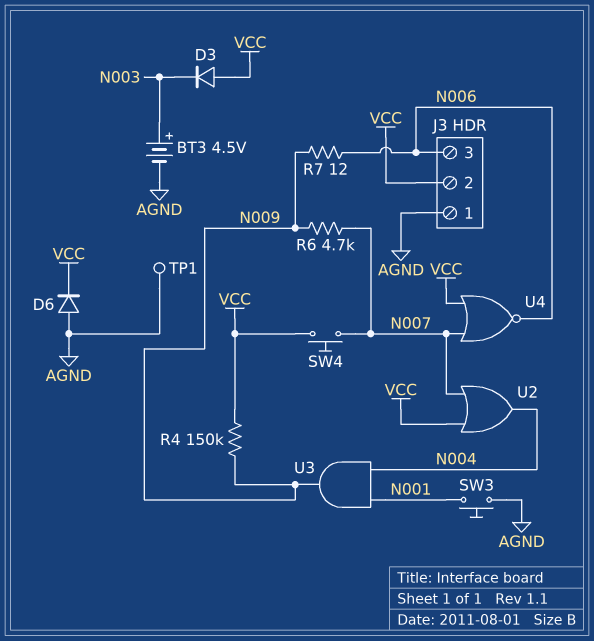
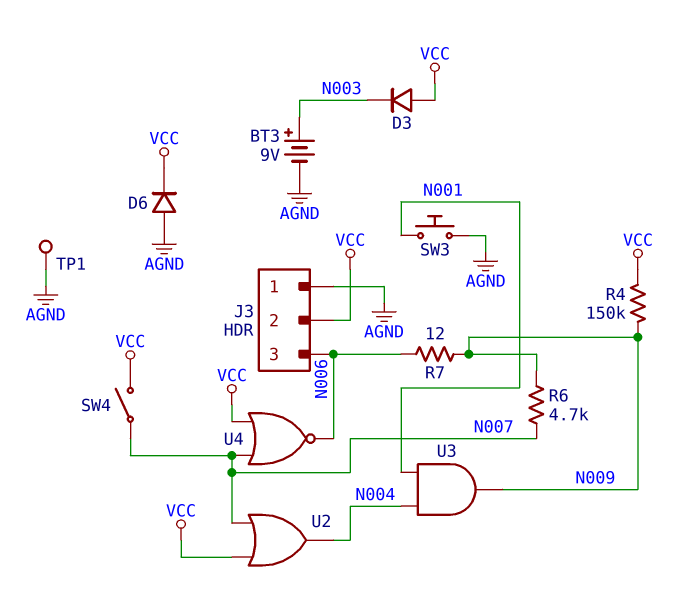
BT3: 4.5V (plus N003, minus AGND) -> 9V (plus N003, minus AGND)
SW4: button (N007, VCC) -> switch (N007, VCC)

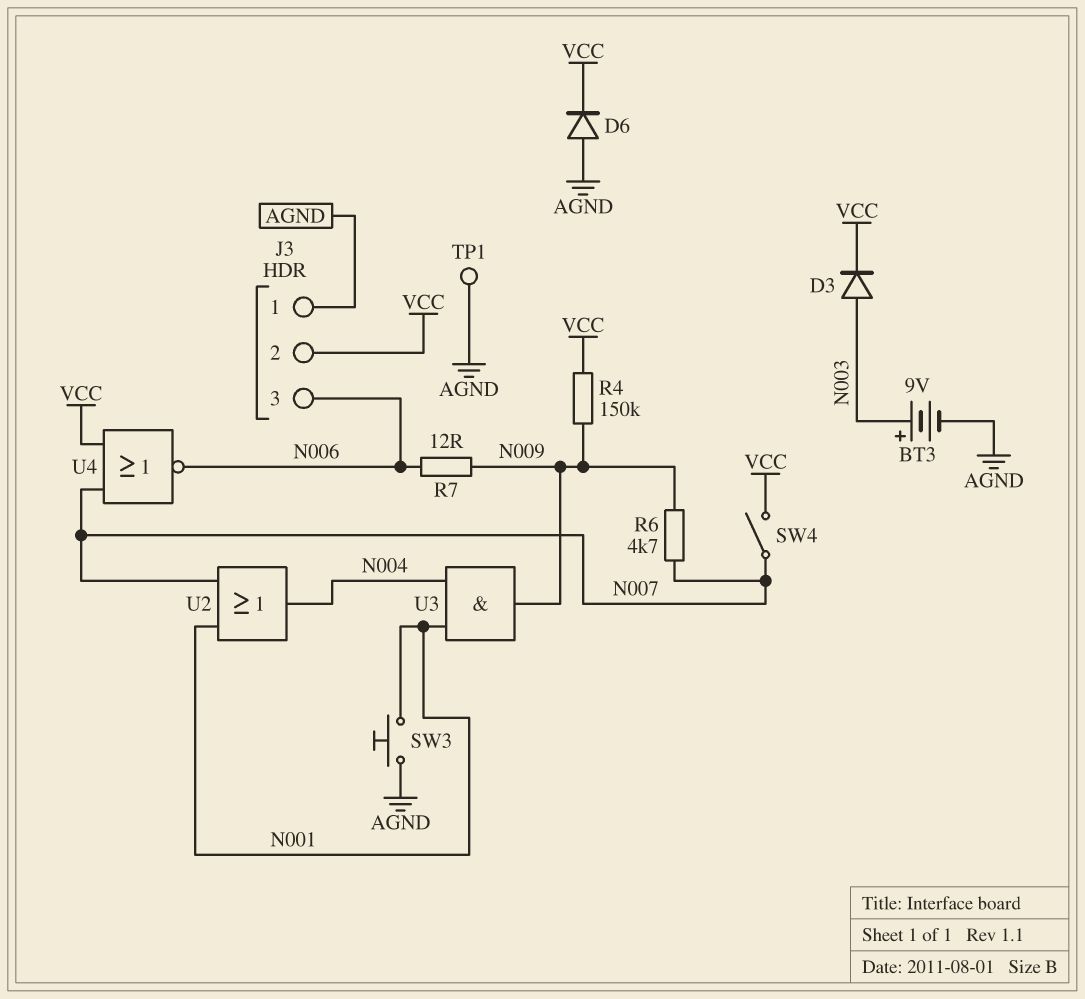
D3: diode (A VCC, K N003) -> diode (A N003, K VCC)
U2: OR (in N007, in VCC, out N004) -> OR (in N001, in N007, out N004)

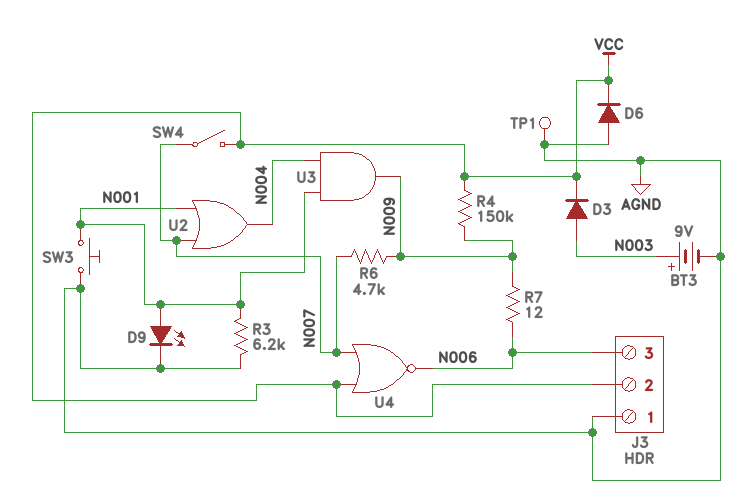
D9: none -> LED (A N001, K AGND)
R3: none -> 6.2k (AGND, N001)

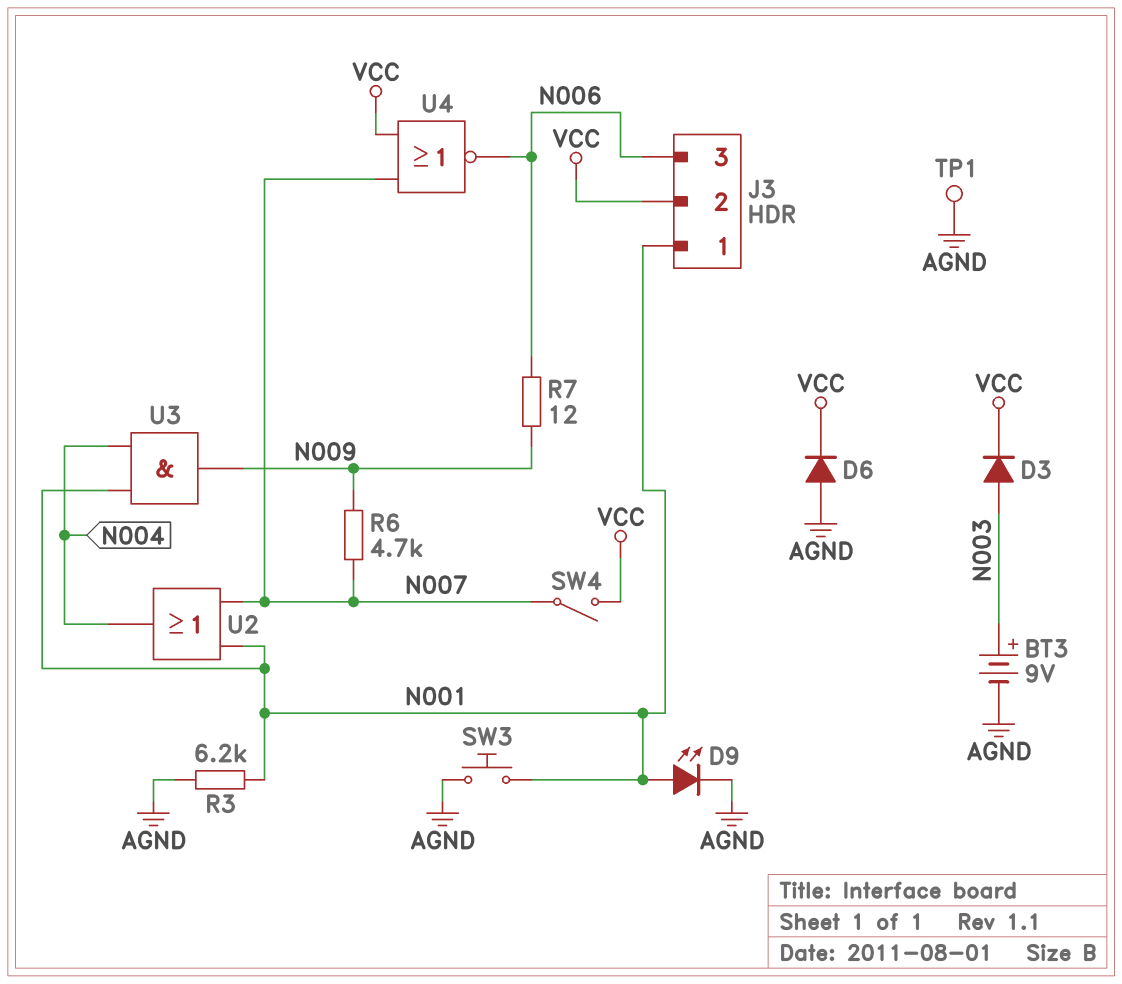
J3 pin 1: AGND -> N001
R4: 150k (N009, VCC) -> none

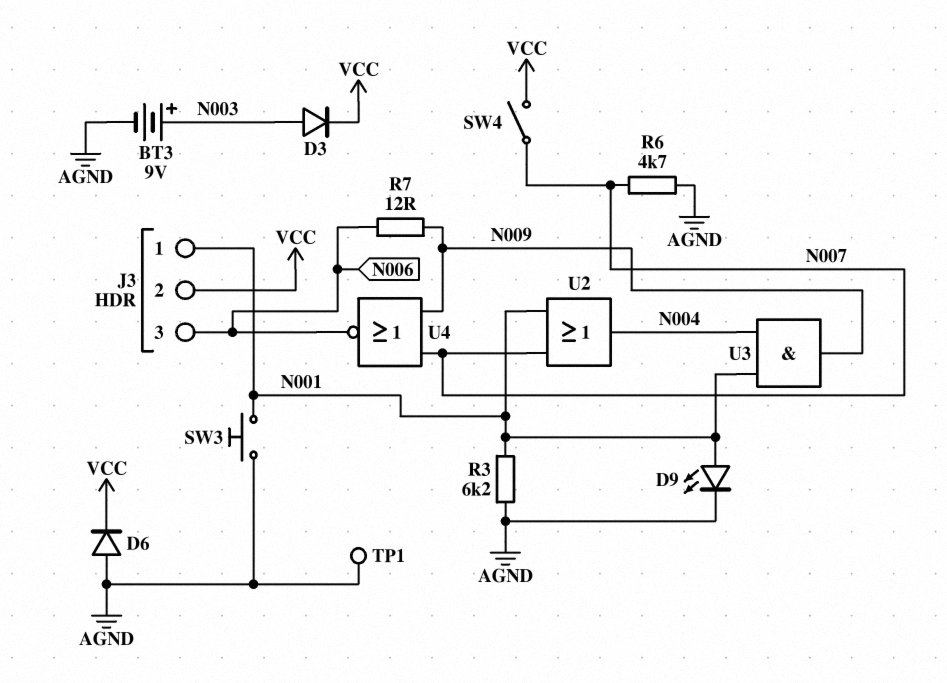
R6: 4.7k (N007, N009) -> 4.7k (AGND, N007)
U4: NOR (in N007, in VCC, out N006) -> NOR (in N007, in N009, out N006)

